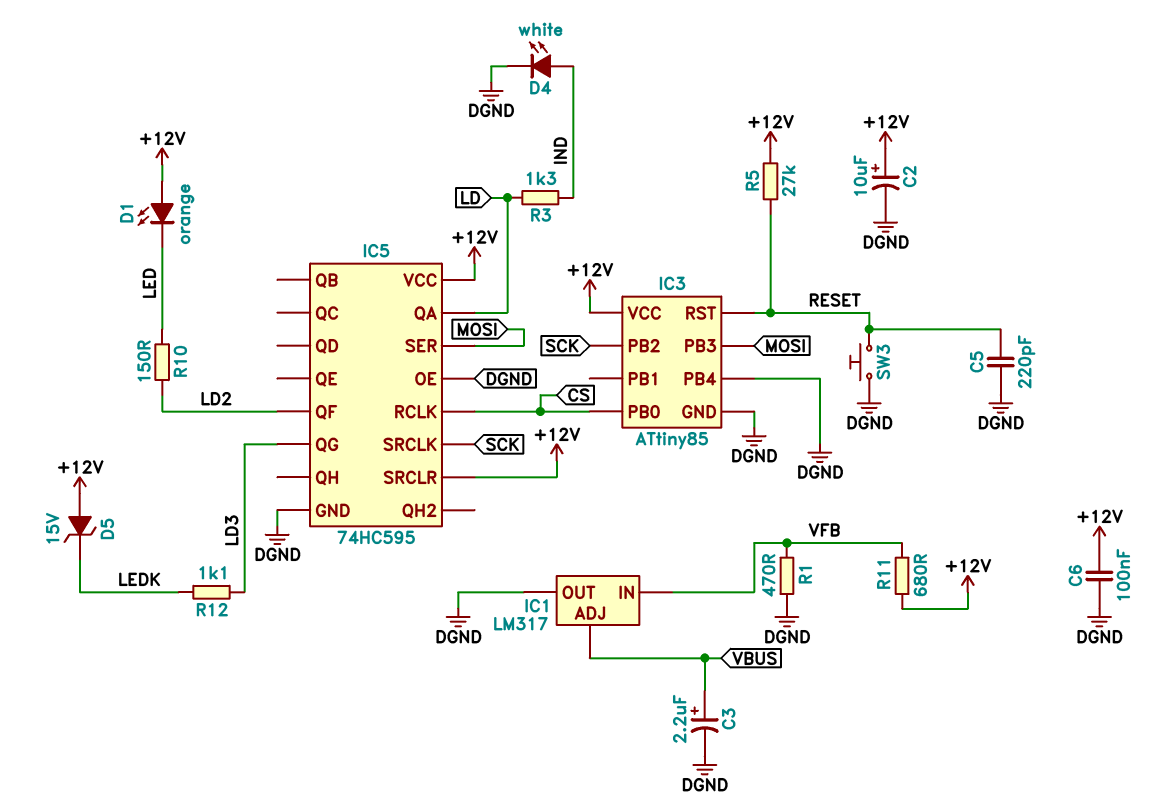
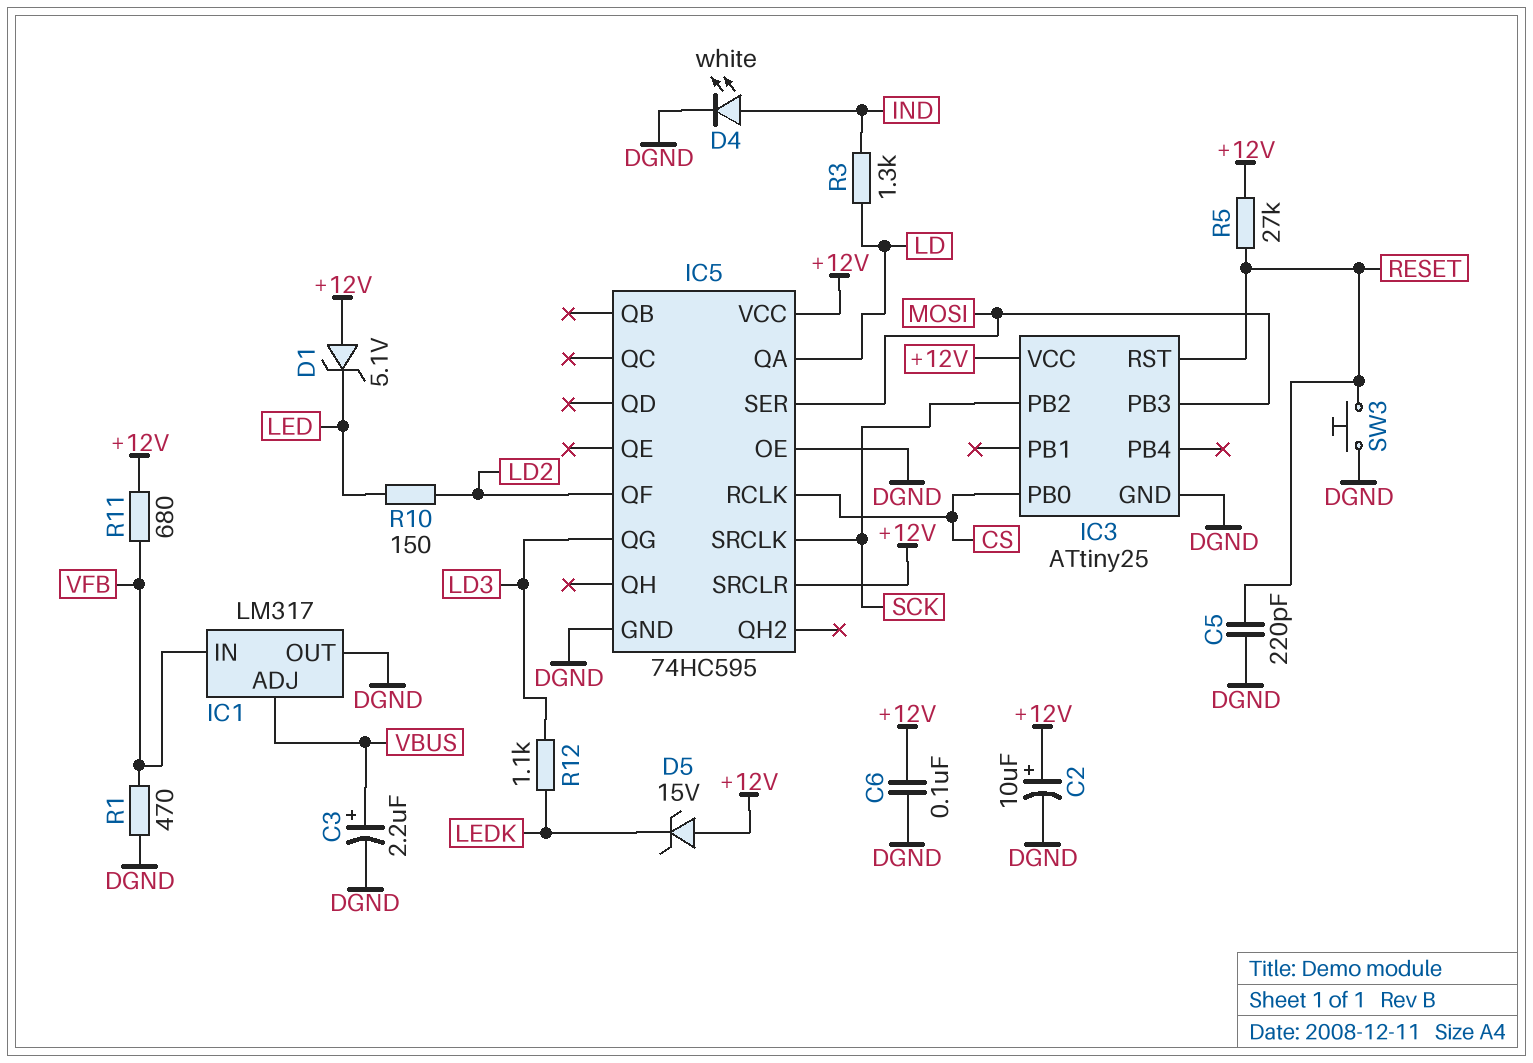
D1: LED orange (A +12V, K LED) -> zener 5.1V (A +12V, K LED)
IC3: ATtiny85 -> ATtiny25
IC3 pin PB4: DGND -> none

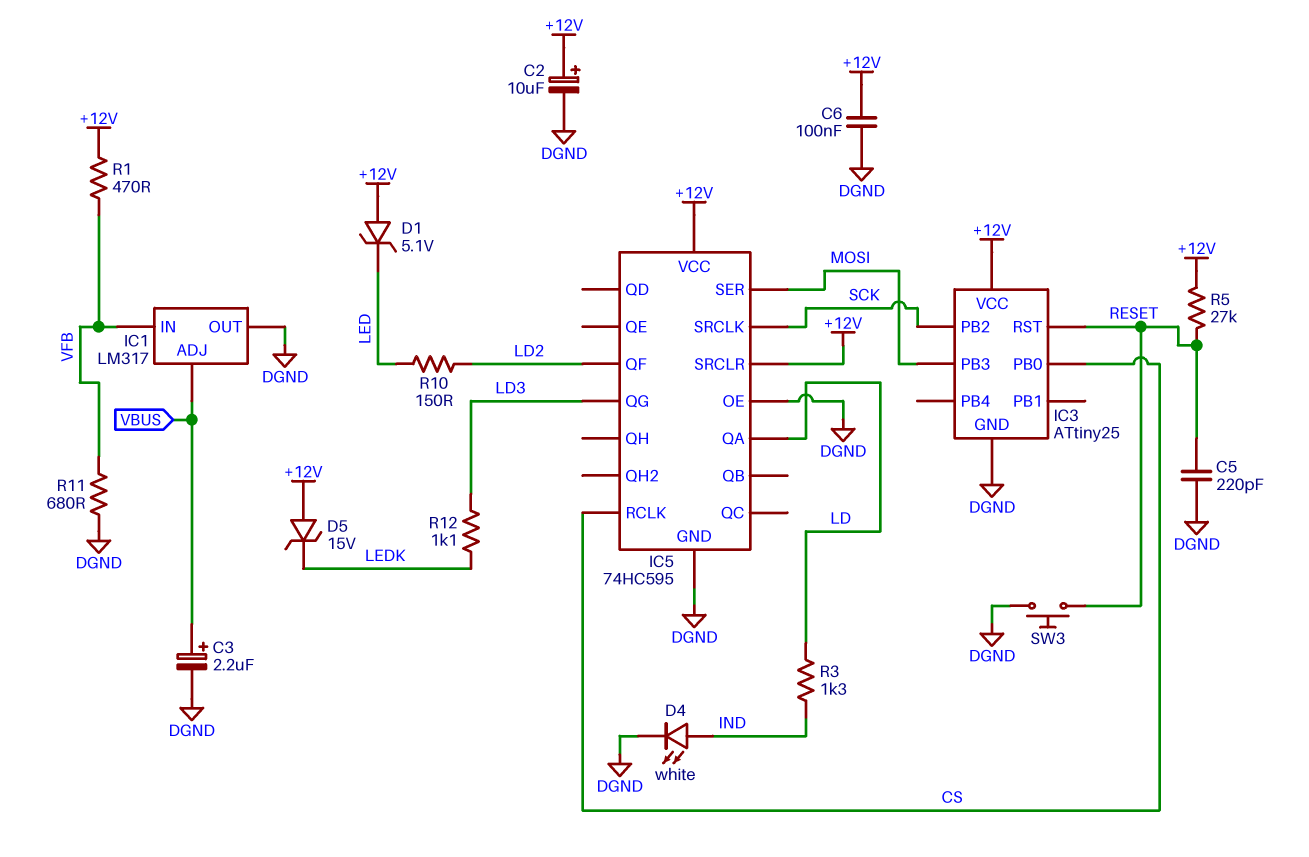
R1: 470 (DGND, VFB) -> 470 (+12V, VFB)
R11: 680 (+12V, VFB) -> 680 (DGND, VFB)

